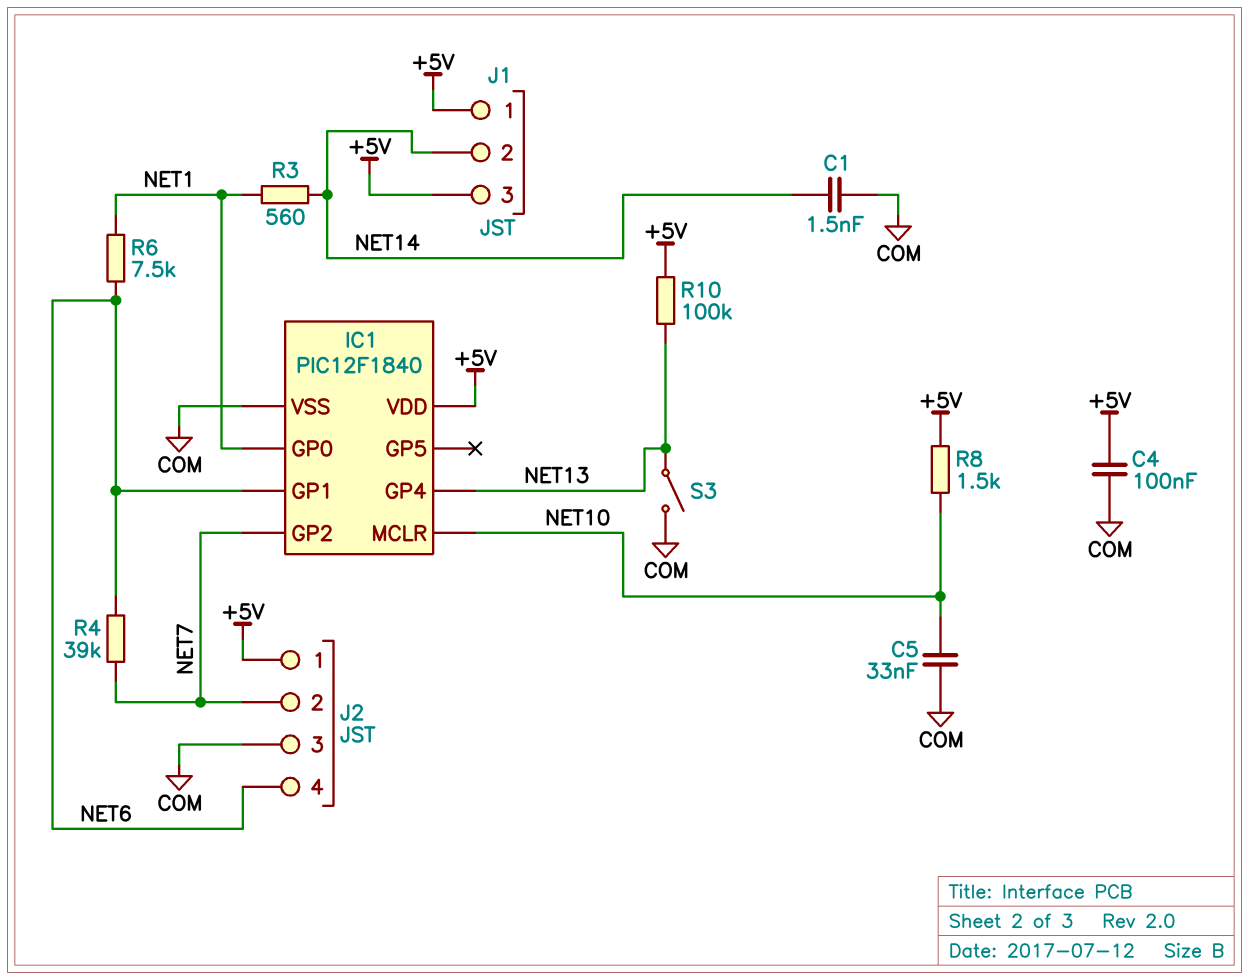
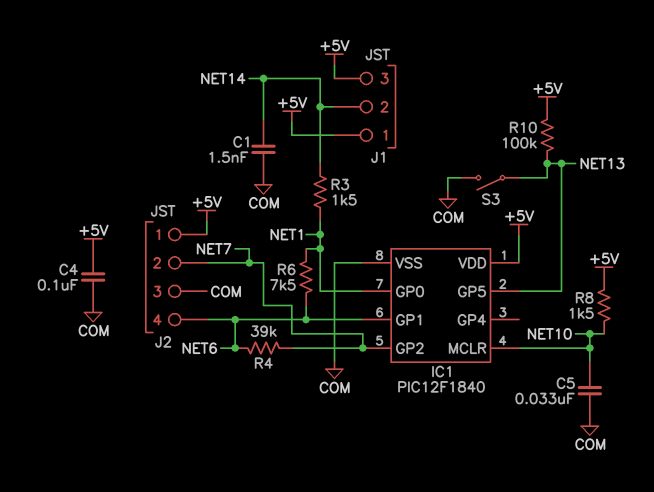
IC1 pin GP4: NET13 -> none
IC1 pin GP5: none -> NET13
R3: 560 (NET1, NET14) -> 1.5k (NET1, NET14)

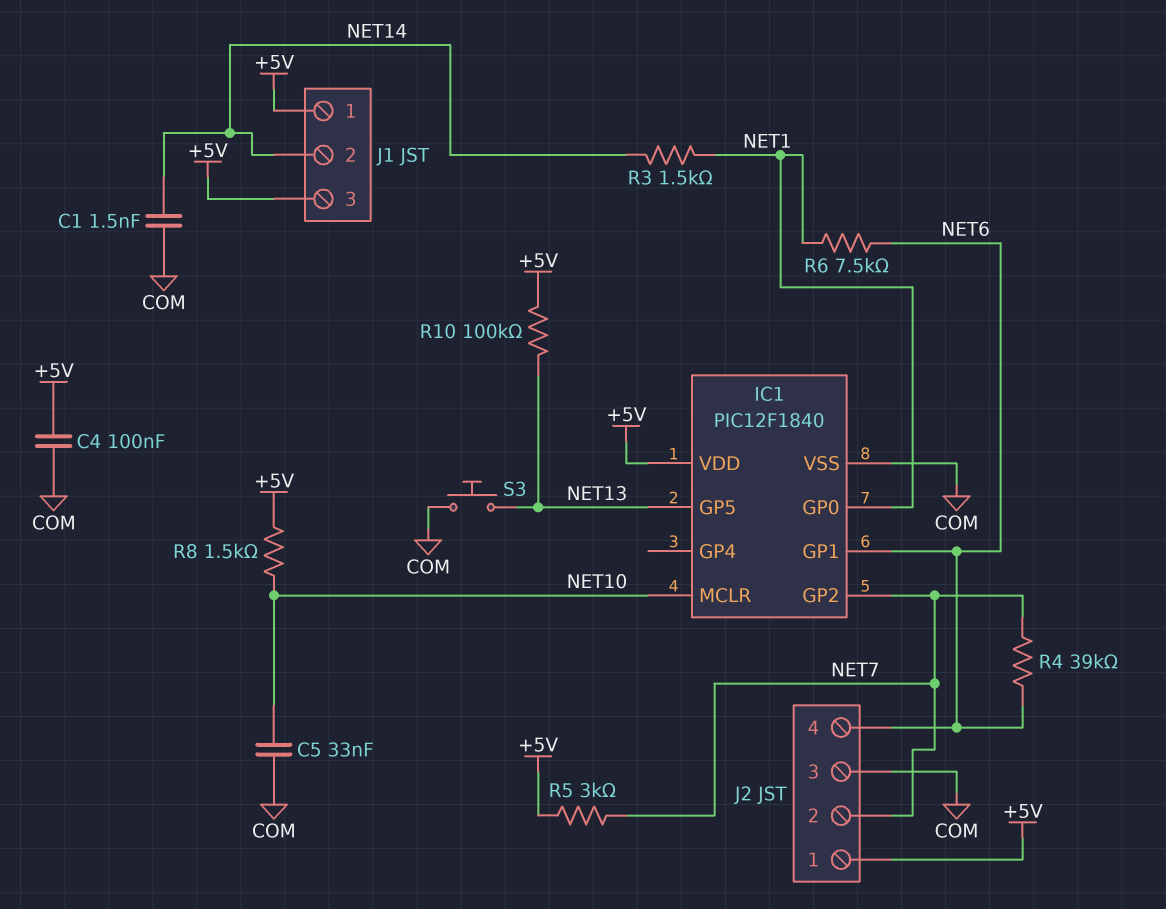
R5: none -> 3k (+5V, NET7)
S3: switch (COM, NET13) -> button (COM, NET13)

